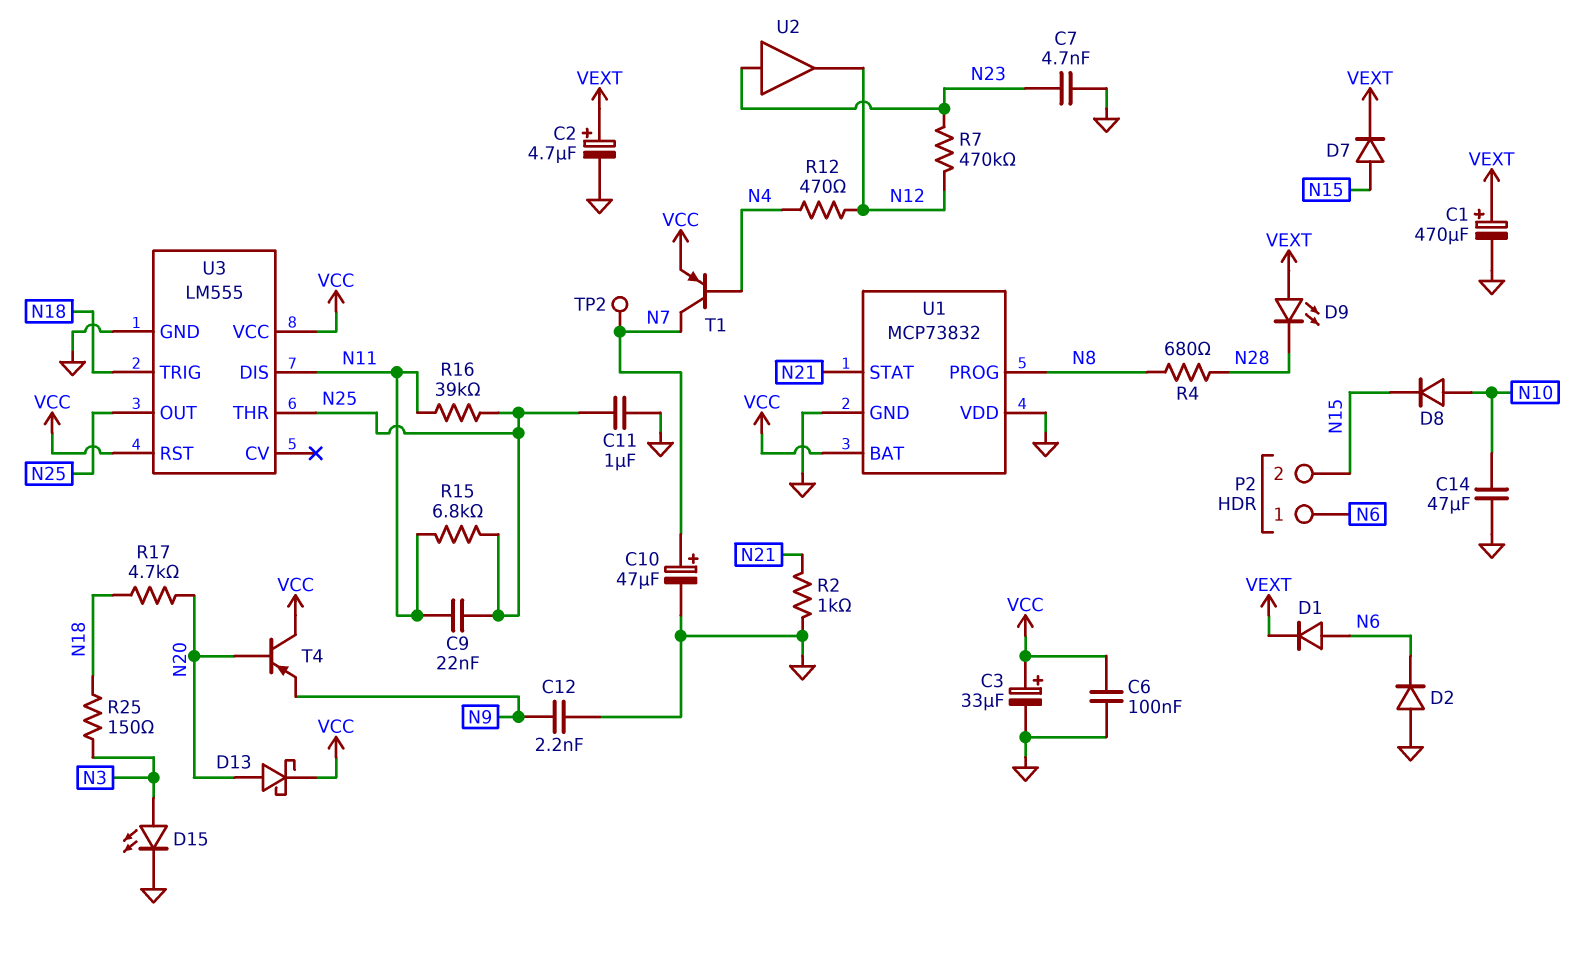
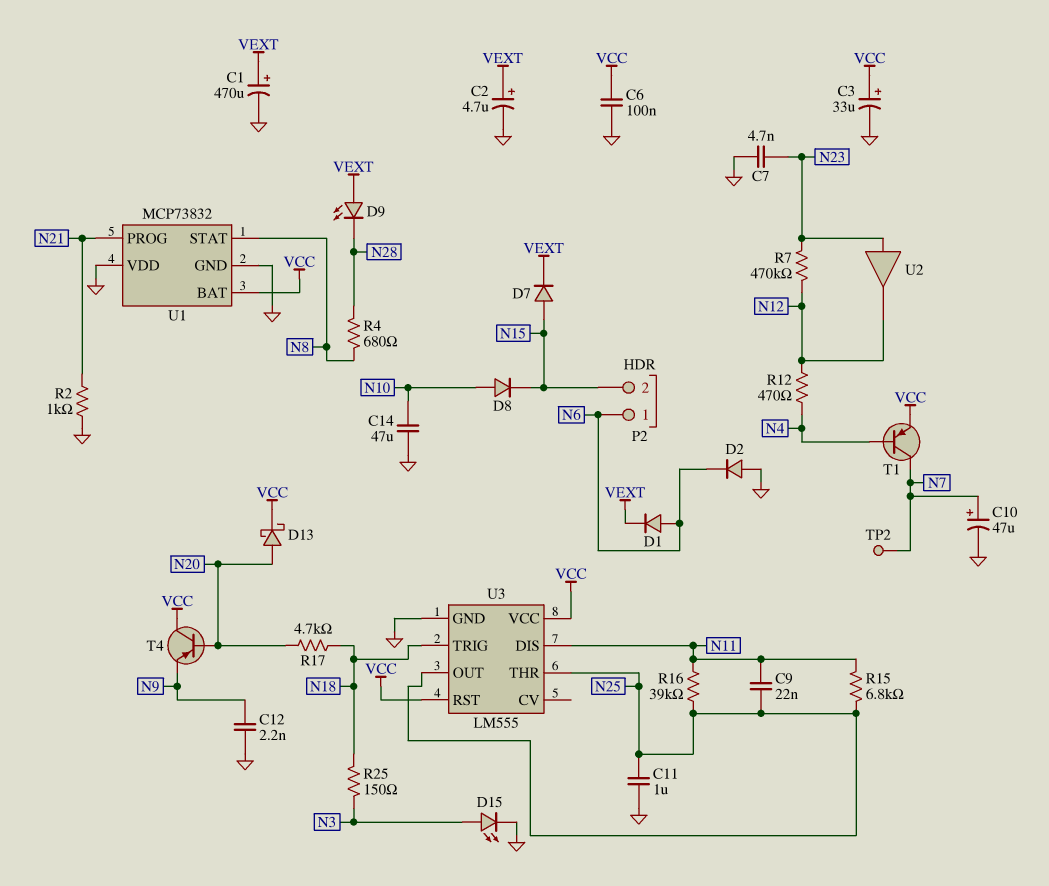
U1 pin PROG: N8 -> N21
U1 pin STAT: N21 -> N8

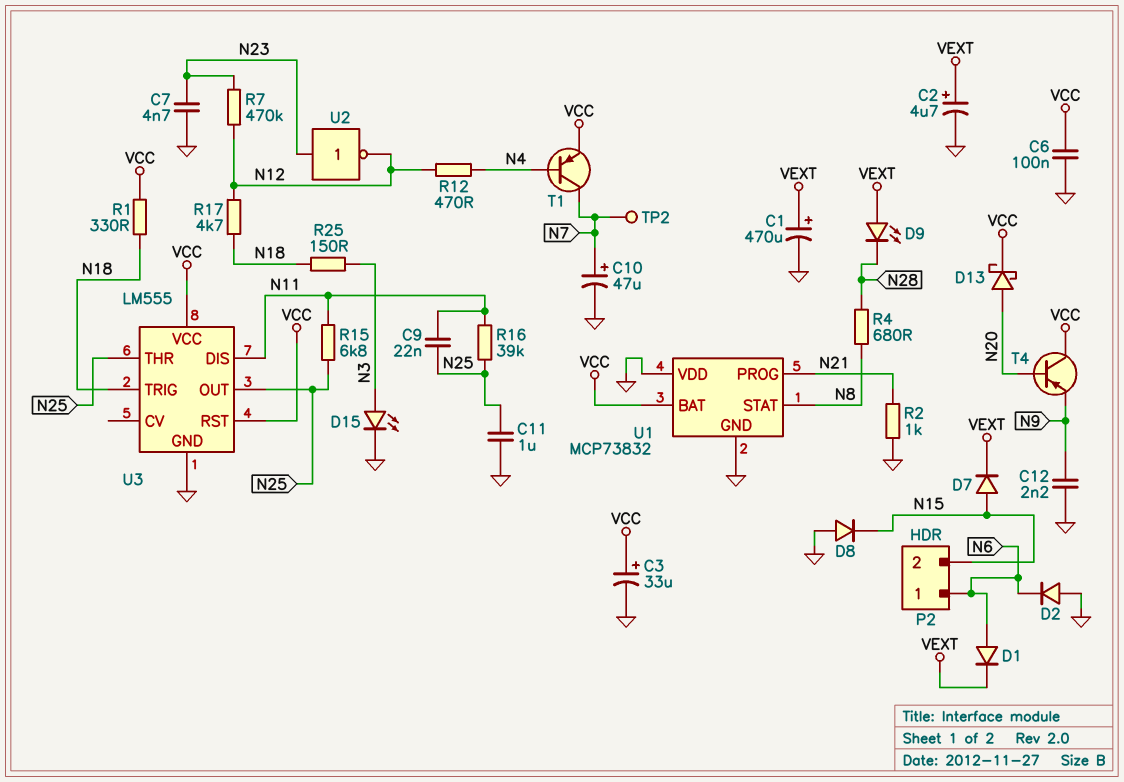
C14: 47uF (GND, N10) -> none
D8: diode (A N10, K N15) -> diode (A GND, K N15)
R1: none -> 330 (N18, VCC)
R17: 4.7k (N18, N20) -> 4.7k (N12, N18)
U2: buffer (in N23, out N12) -> NOT (in N23, out N12)

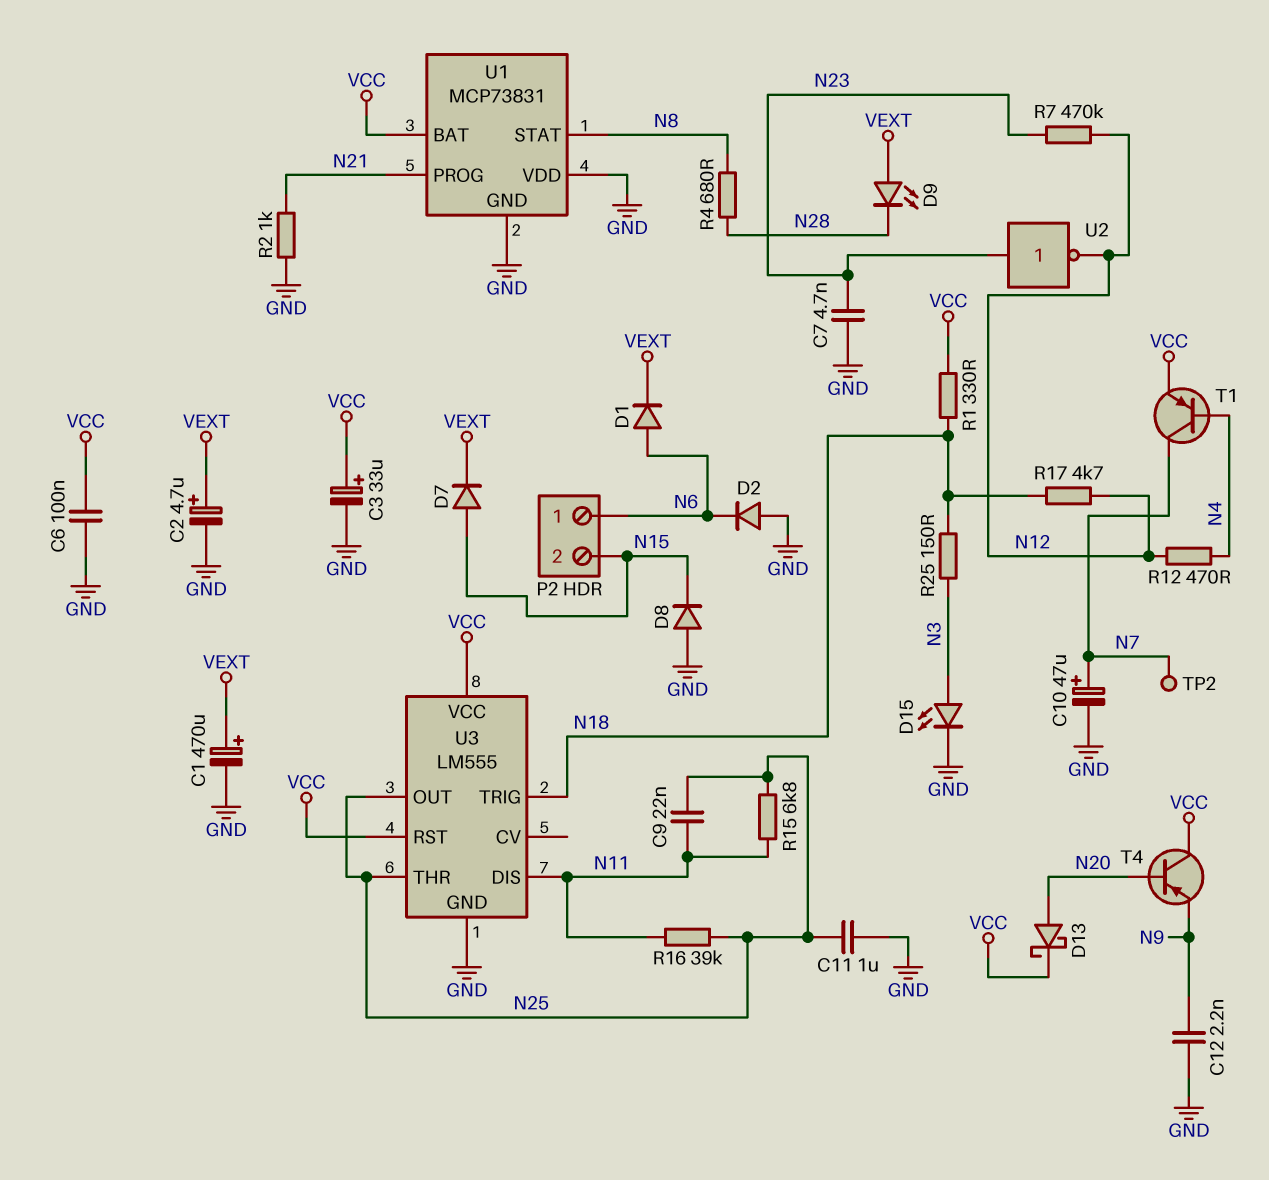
U1: MCP73832 -> MCP73831

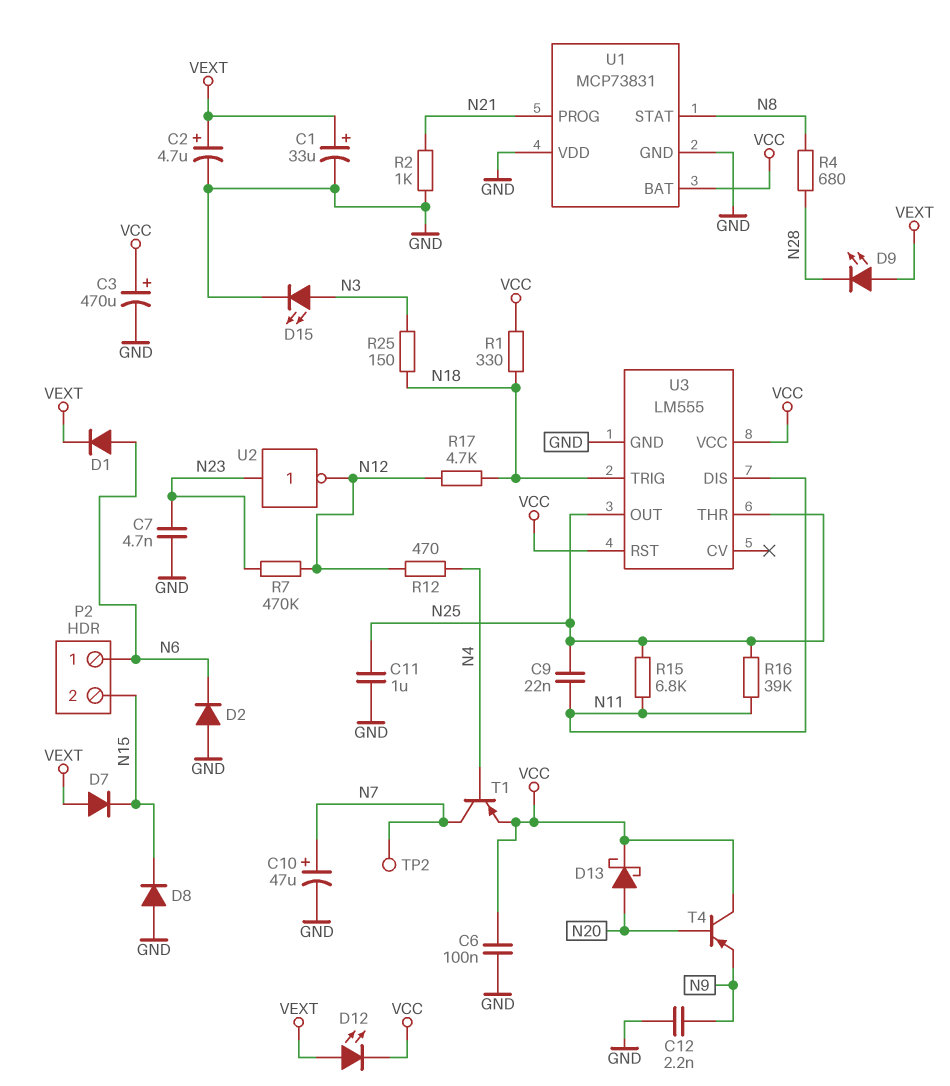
C1: 470uF (plus VEXT, minus GND) -> 33uF (plus VEXT, minus GND)
C3: 33uF (plus VCC, minus GND) -> 470uF (plus VCC, minus GND)
D7: diode (A N15, K VEXT) -> diode (A VEXT, K N15)
D12: none -> LED (A VEXT, K VCC)

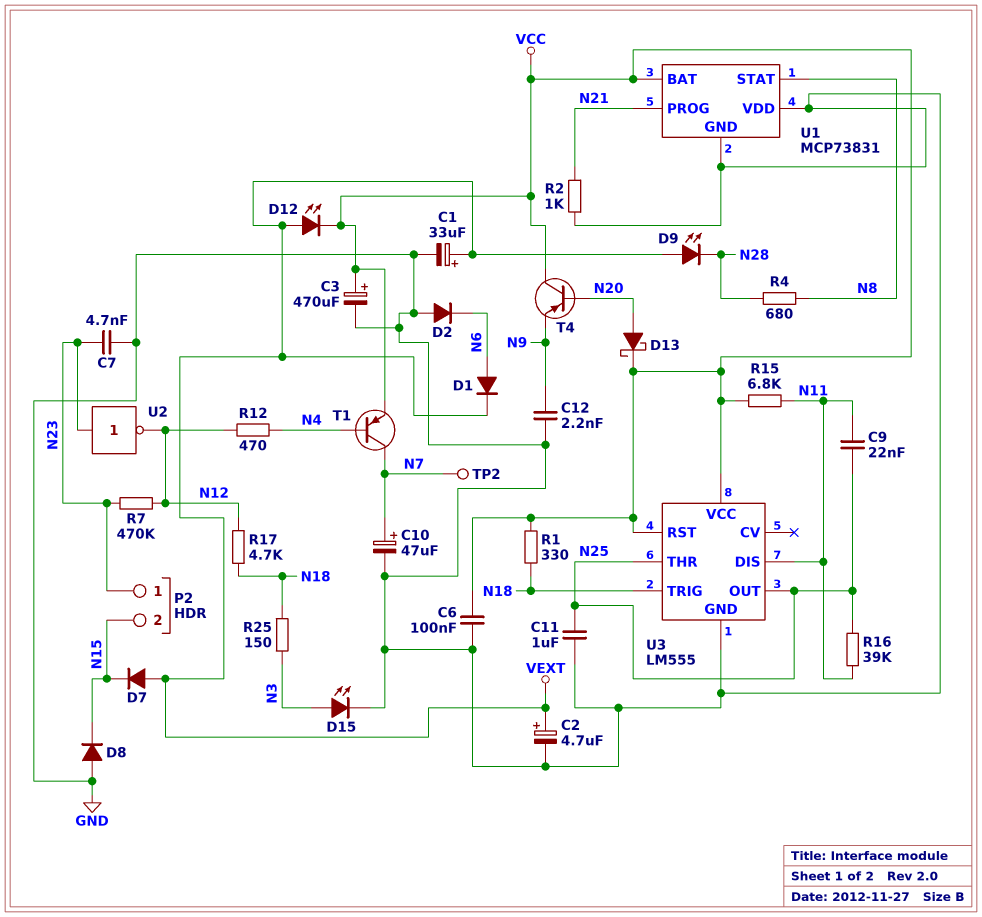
P2 pin 1: N6 -> N23
R15: 6.8k (N11, N25) -> 6.8k (N11, VCC)

